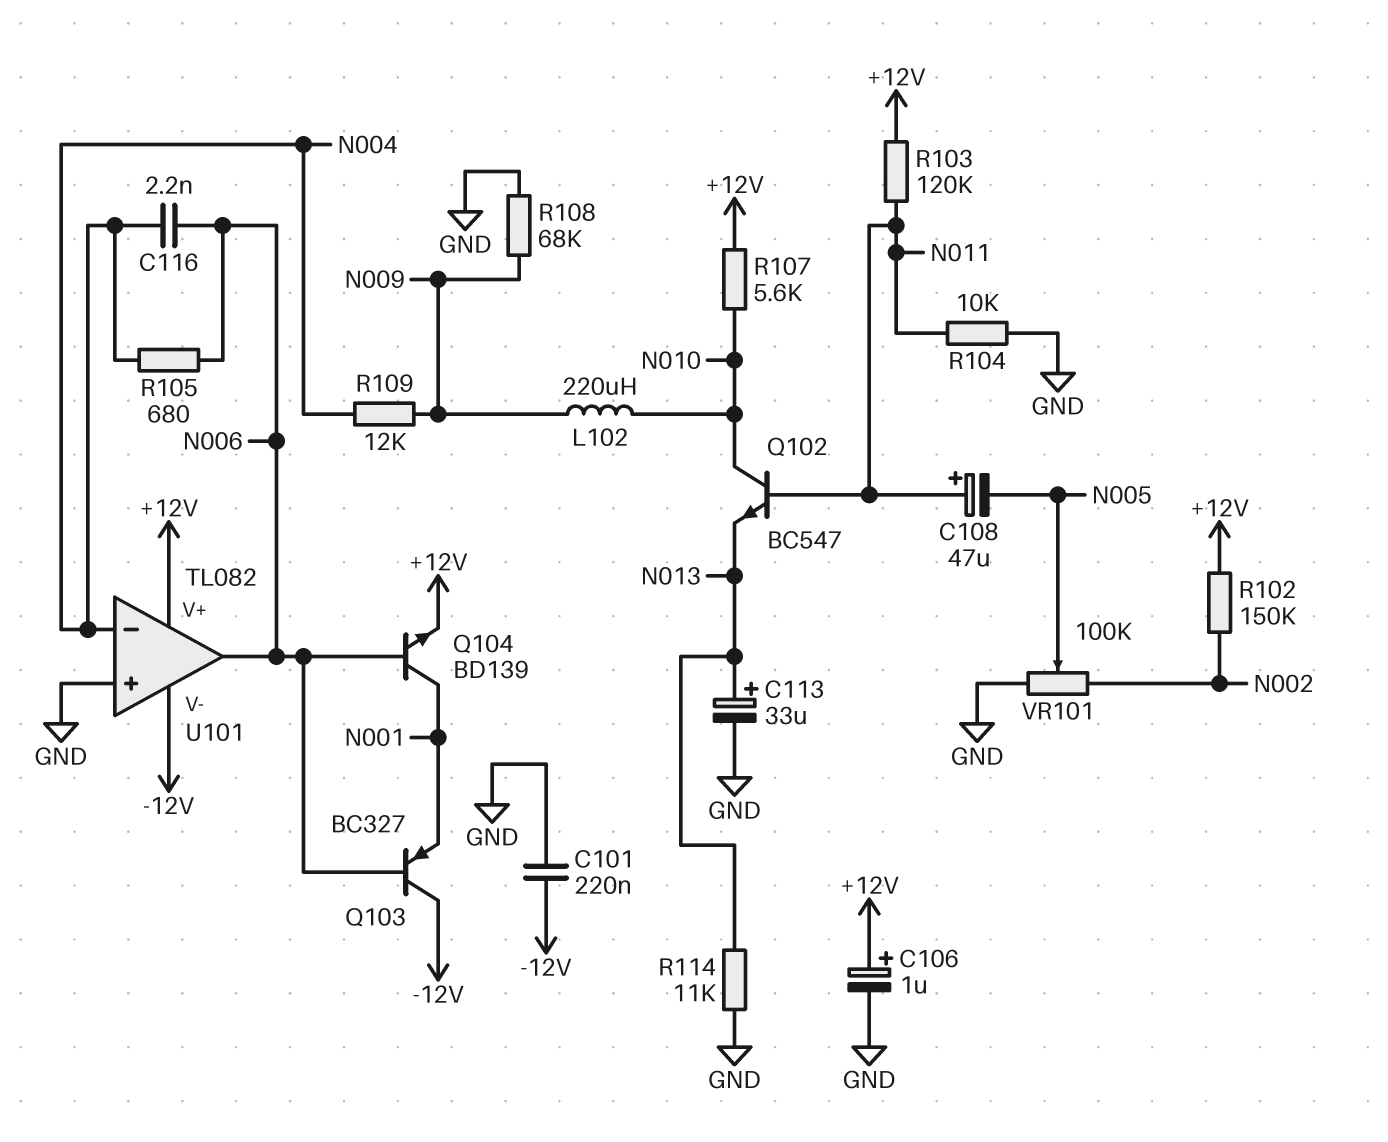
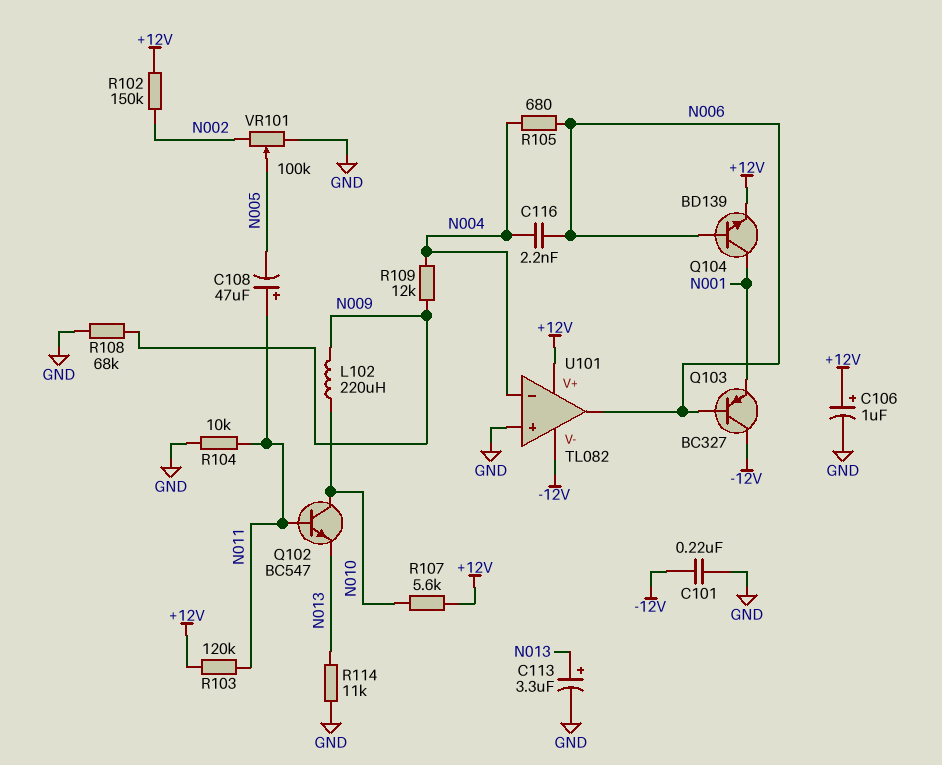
C113: 33uF (plus N013, minus GND) -> 3.3uF (plus N013, minus GND)

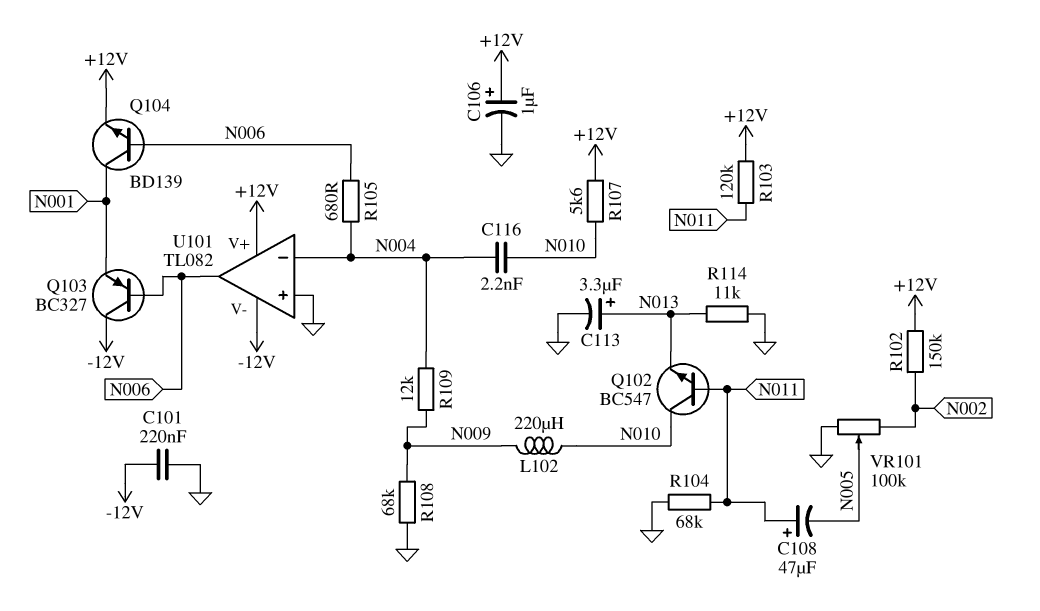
C116: 2.2nF (N004, N006) -> 2.2nF (N004, N010)
R104: 10k (GND, N011) -> 68k (GND, N011)

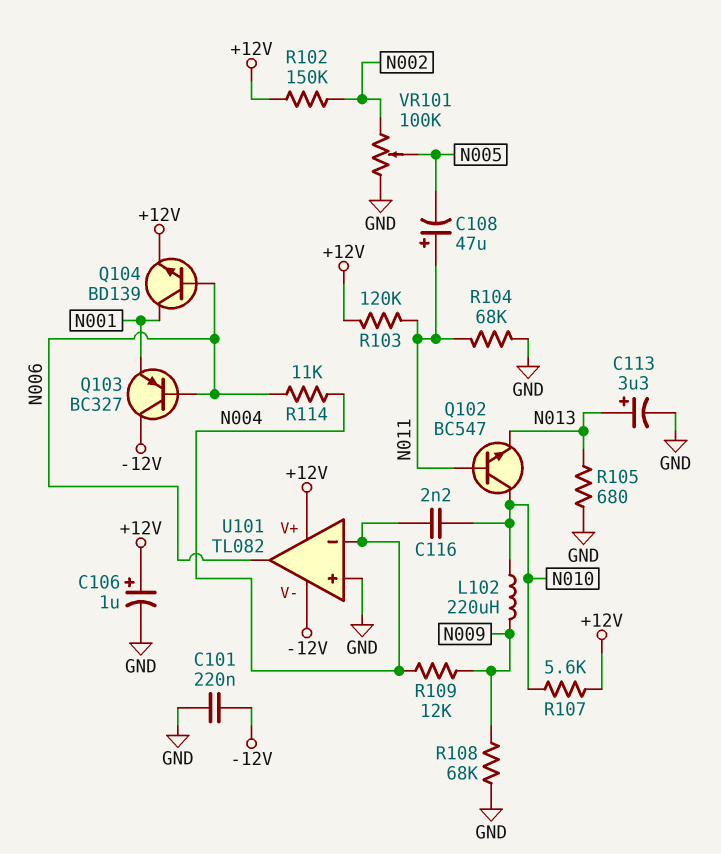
R105: 680 (N004, N006) -> 680 (GND, N013)
R114: 11k (GND, N013) -> 11k (N004, N006)

